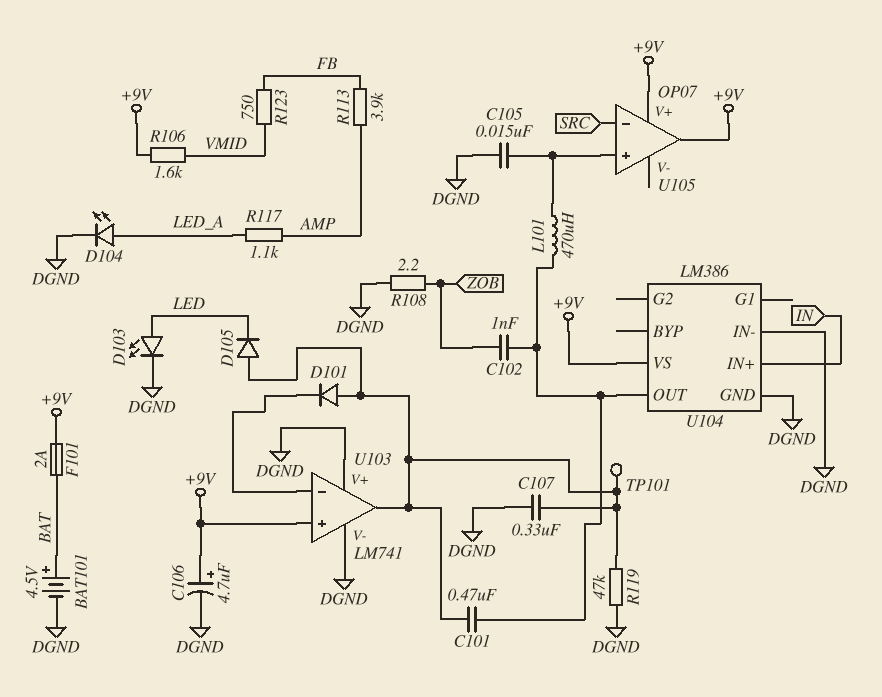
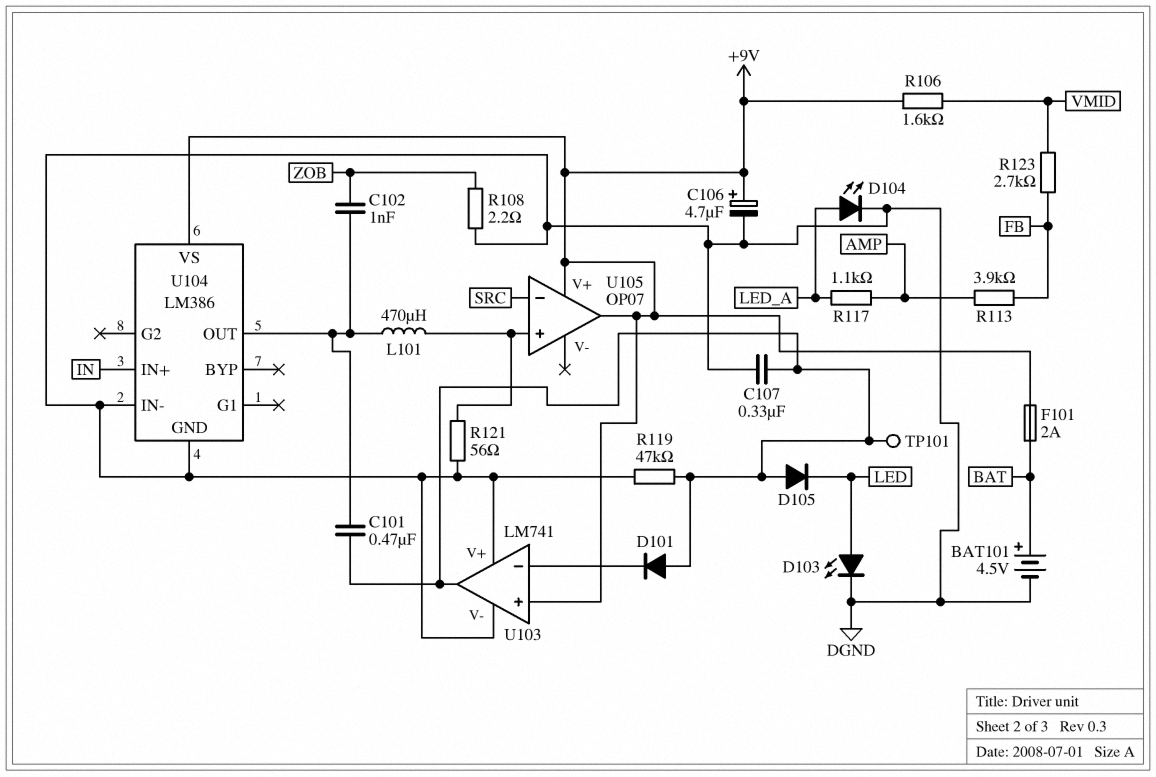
C105: 15nF (DGND, U105/in+) -> none
R121: none -> 56 (DGND, U105/in+)
R123: 750 (FB, VMID) -> 2.7k (FB, VMID)

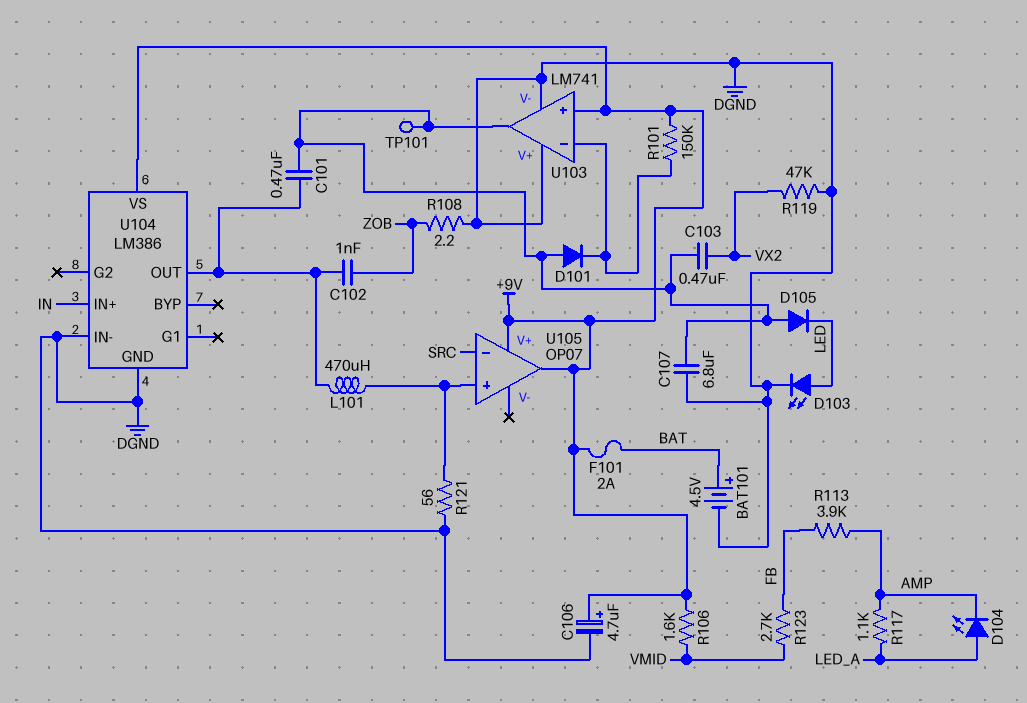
C103: none -> 470nF (U103/out, VX2)
C107: 330nF (DGND, U103/out) -> 6.8uF (DGND, U103/out)
D104: LED (A LED_A, K DGND) -> LED (A LED_A, K AMP)
R101: none -> 150k (+9V, U103/in-)
R119: 47k (DGND, U103/out) -> 47k (DGND, VX2)

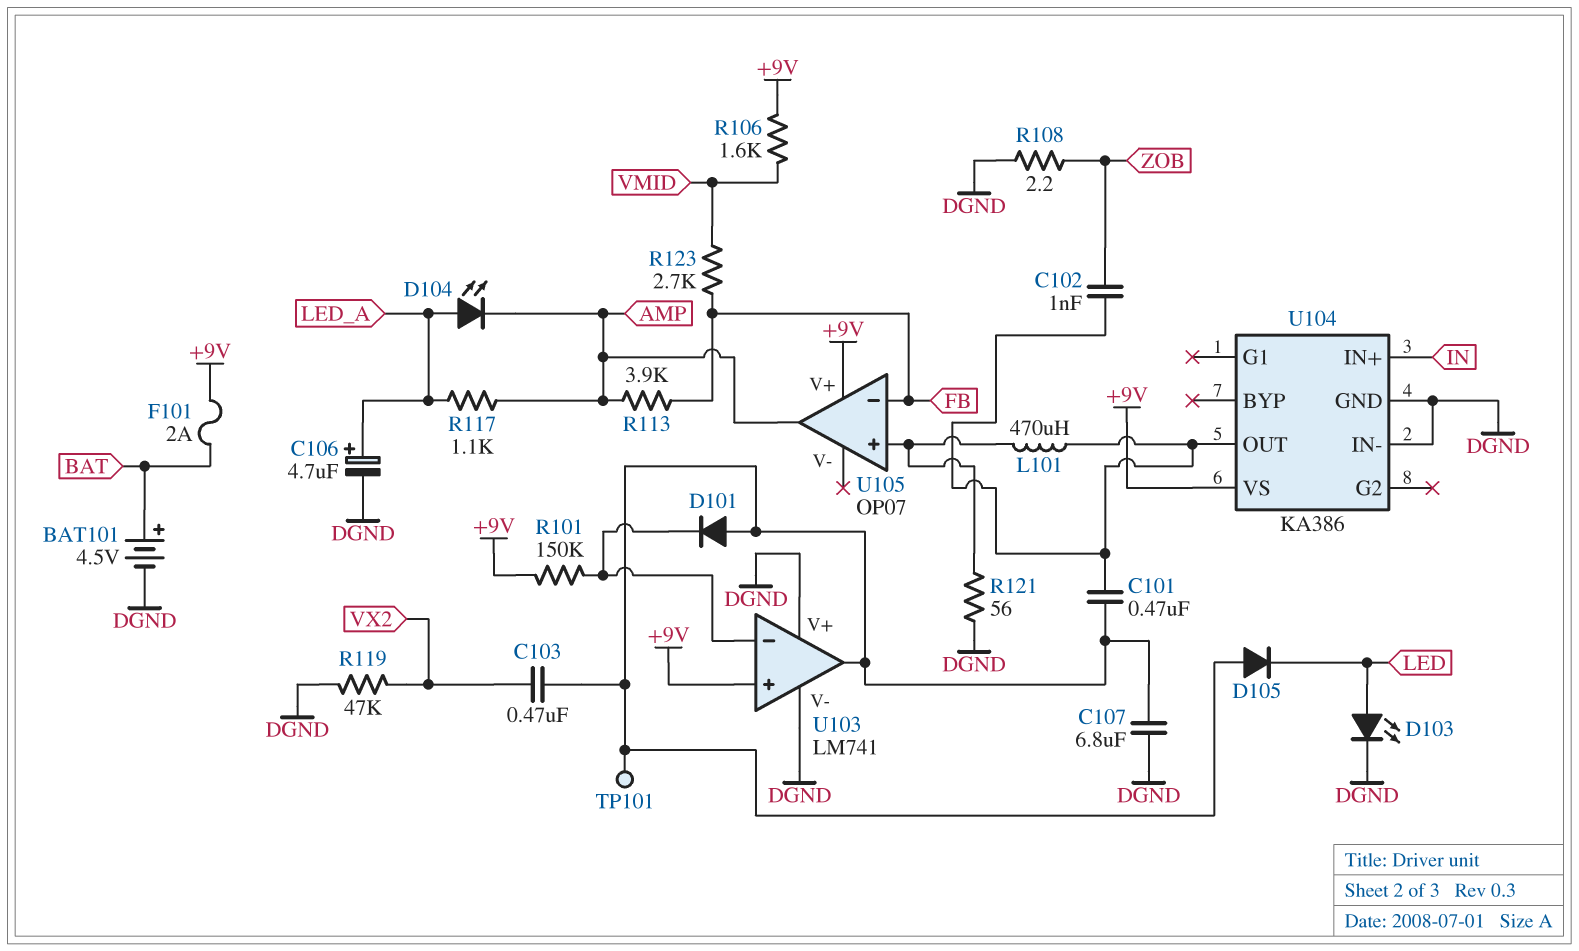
C106: 4.7uF (plus +9V, minus DGND) -> 4.7uF (plus LED_A, minus DGND)
U104: LM386 -> KA386
U105 pin in-: SRC -> FB
U105 pin out: +9V -> AMP

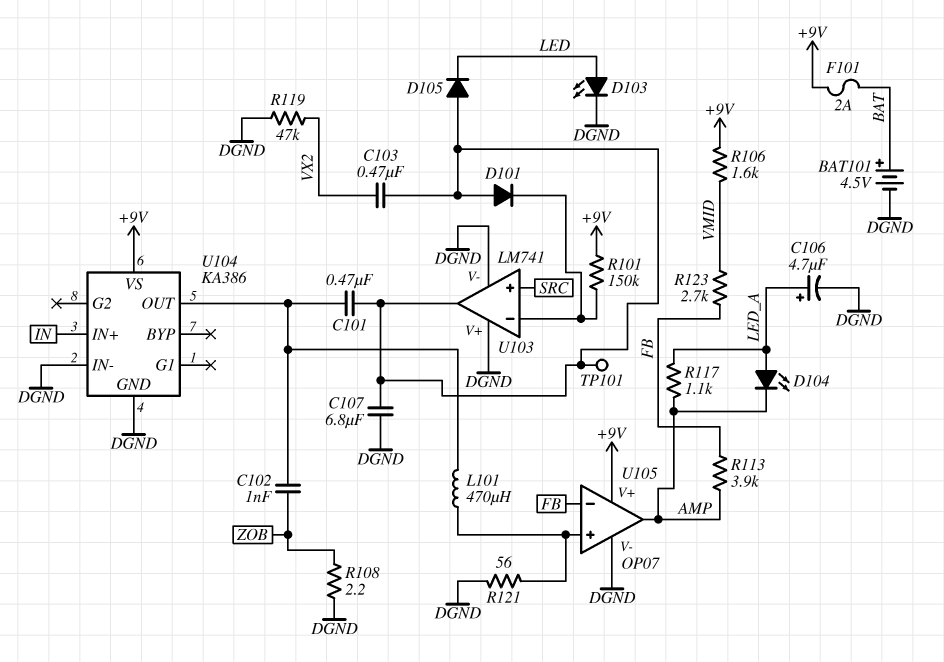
U103 pin in+: +9V -> SRC
U105 pin V-: none -> DGND

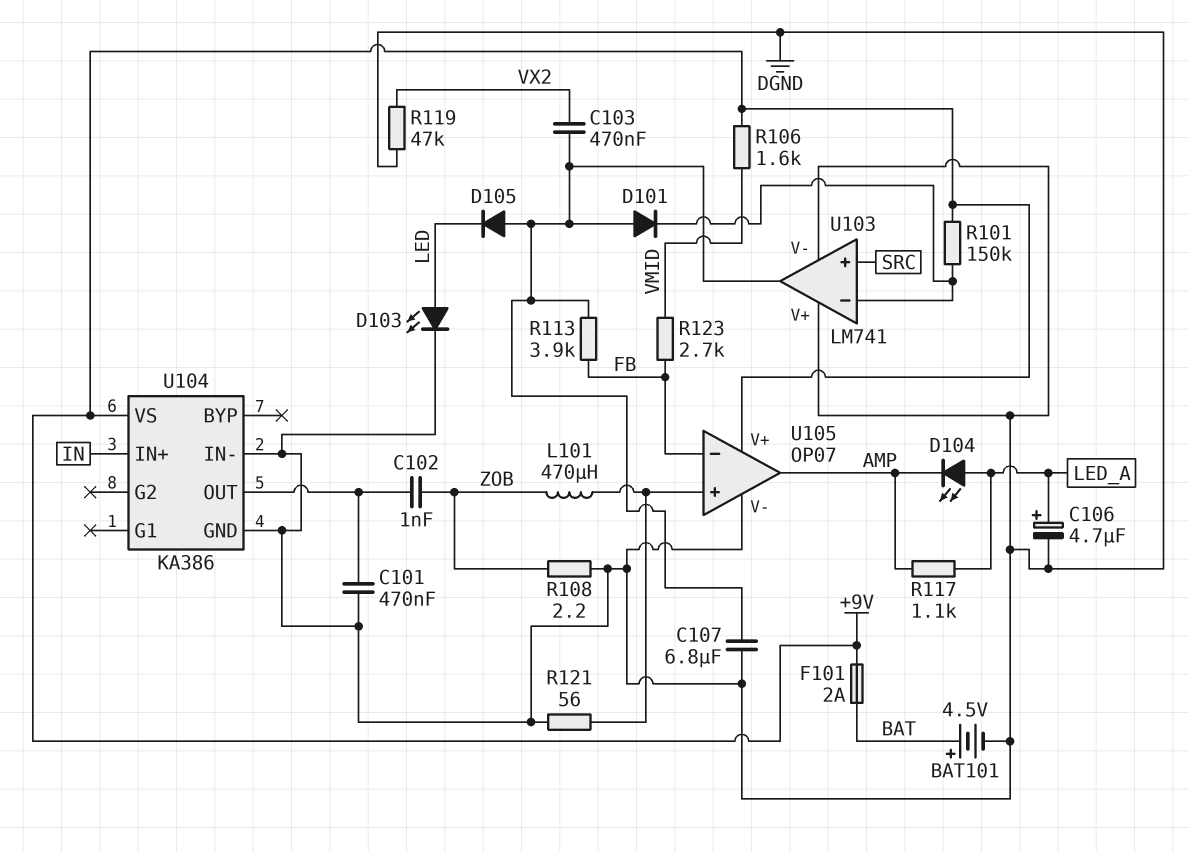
C101: 470nF (U103/out, U104/OUT) -> 470nF (DGND, U104/OUT)
L101: 470uH (U104/OUT, U105/in+) -> 470uH (U105/in+, ZOB)
R113: 3.9k (AMP, FB) -> 3.9k (FB, U103/out)
TP101: test point (U103/out) -> none

